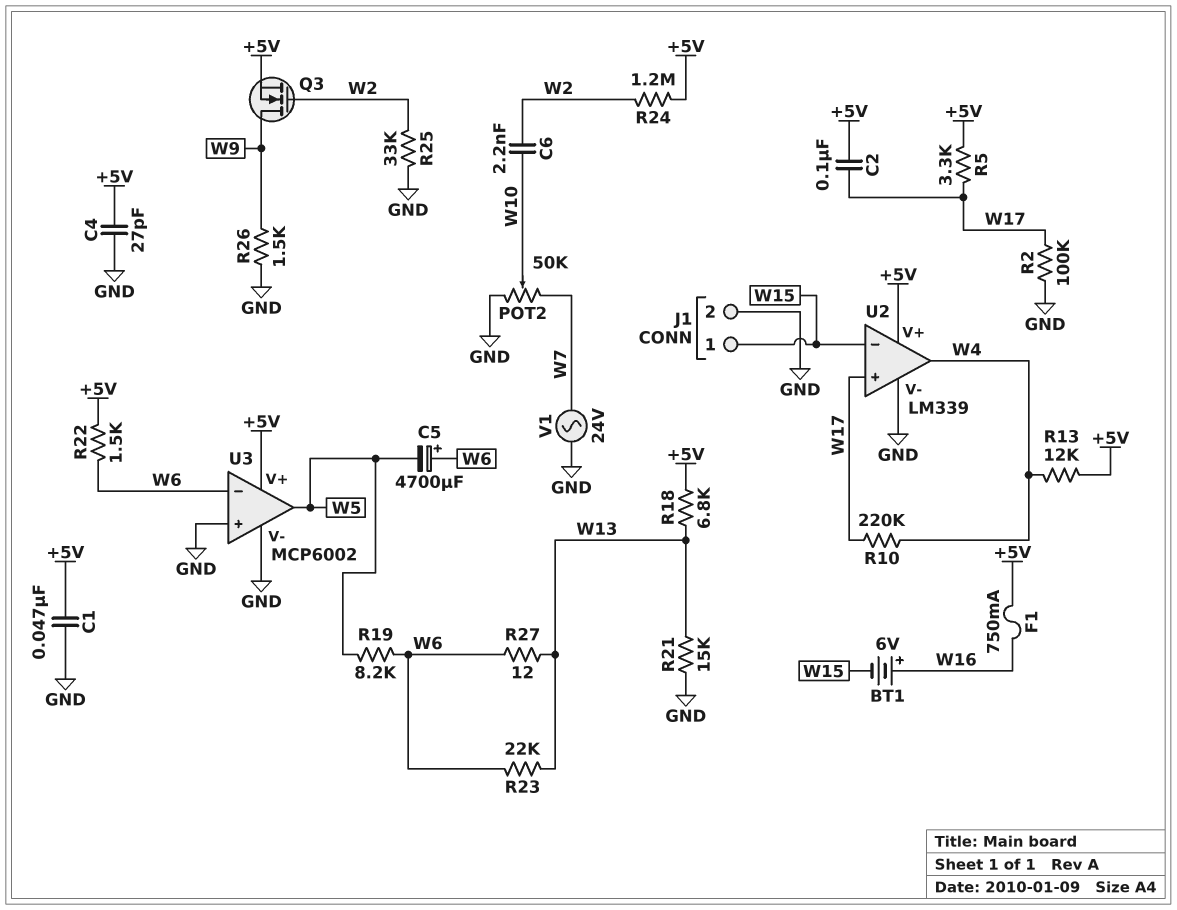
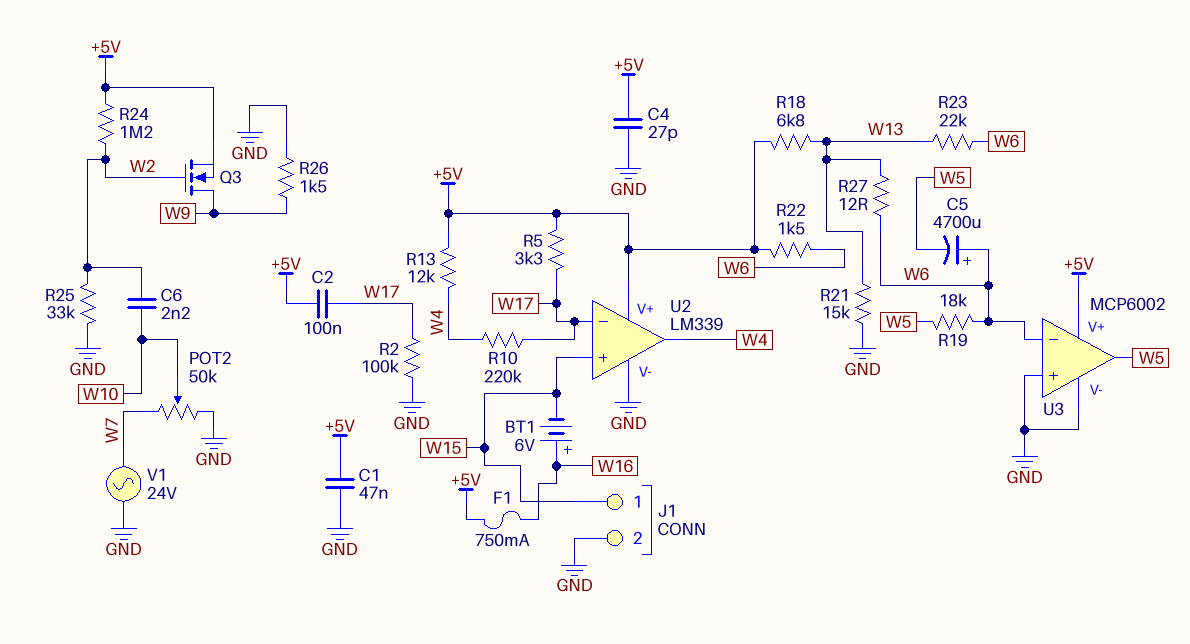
R19: 8.2k (W5, W6) -> 18k (W5, W6)
U2 pin in+: W17 -> W15
U2 pin in-: W15 -> W17

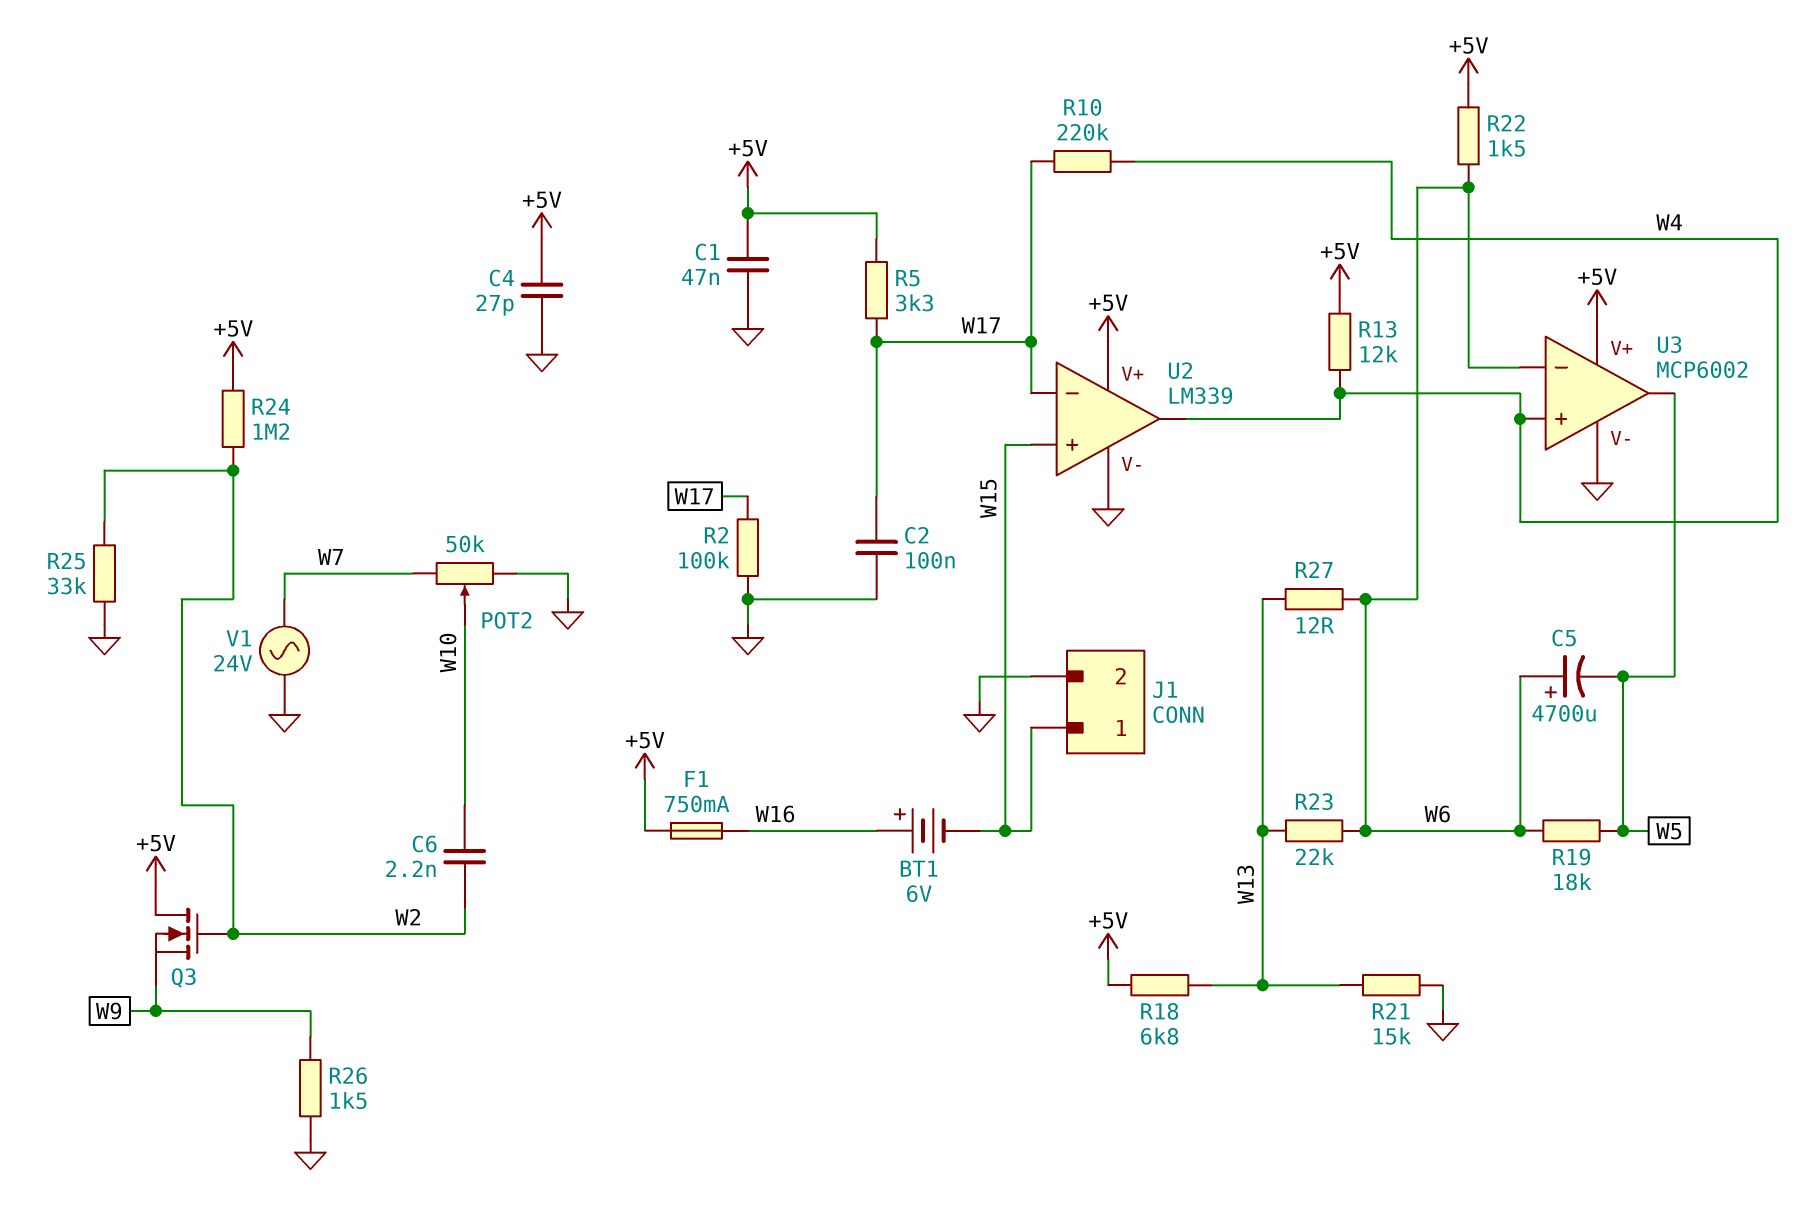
C2: 100nF (+5V, W17) -> 100nF (GND, W17)
Q3: NMOS (G W2, D W9, S +5V) -> NMOS (G W2, D +5V, S W9)
U3 pin in+: GND -> W4

